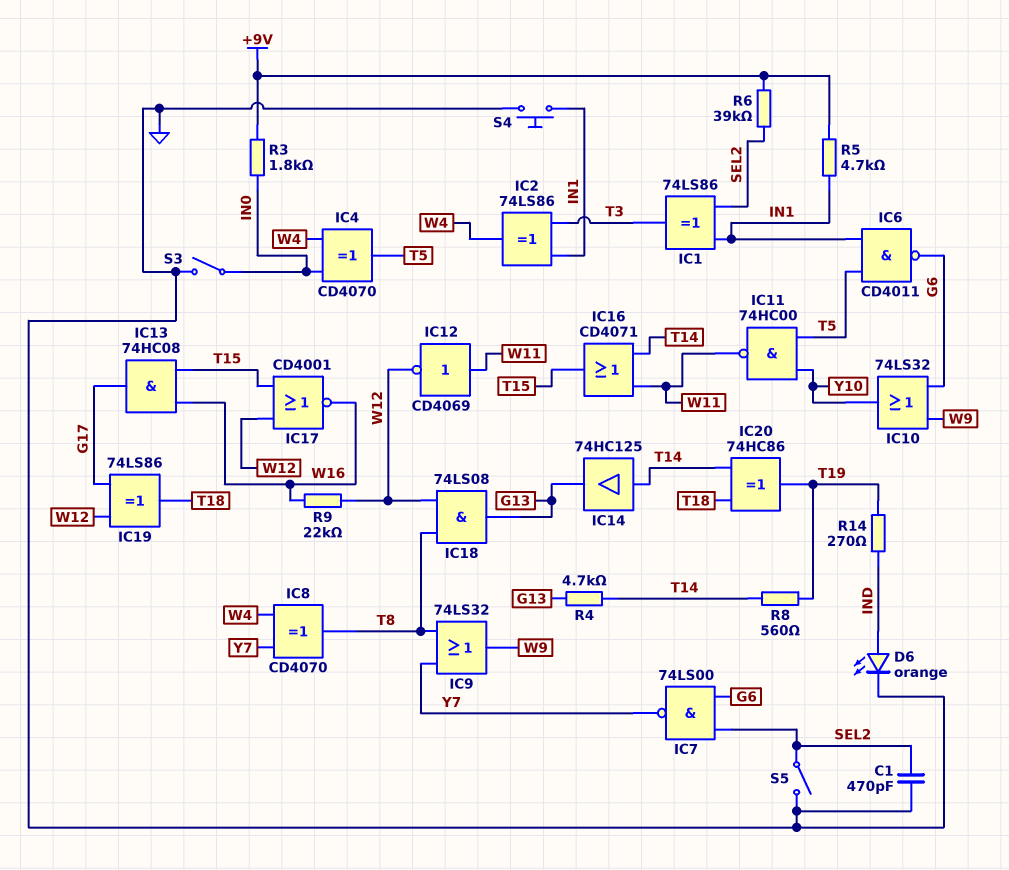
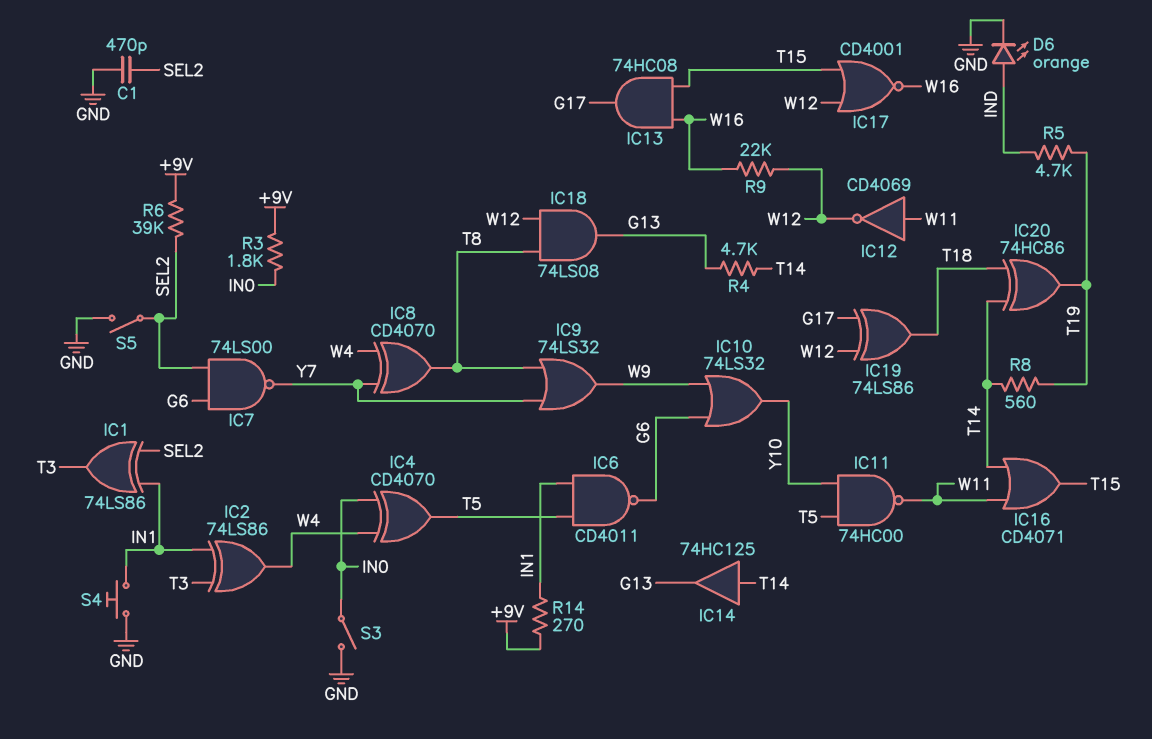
R5: 4.7k (+9V, IN1) -> 4.7k (IND, T19)
R14: 270 (IND, T19) -> 270 (+9V, IN1)

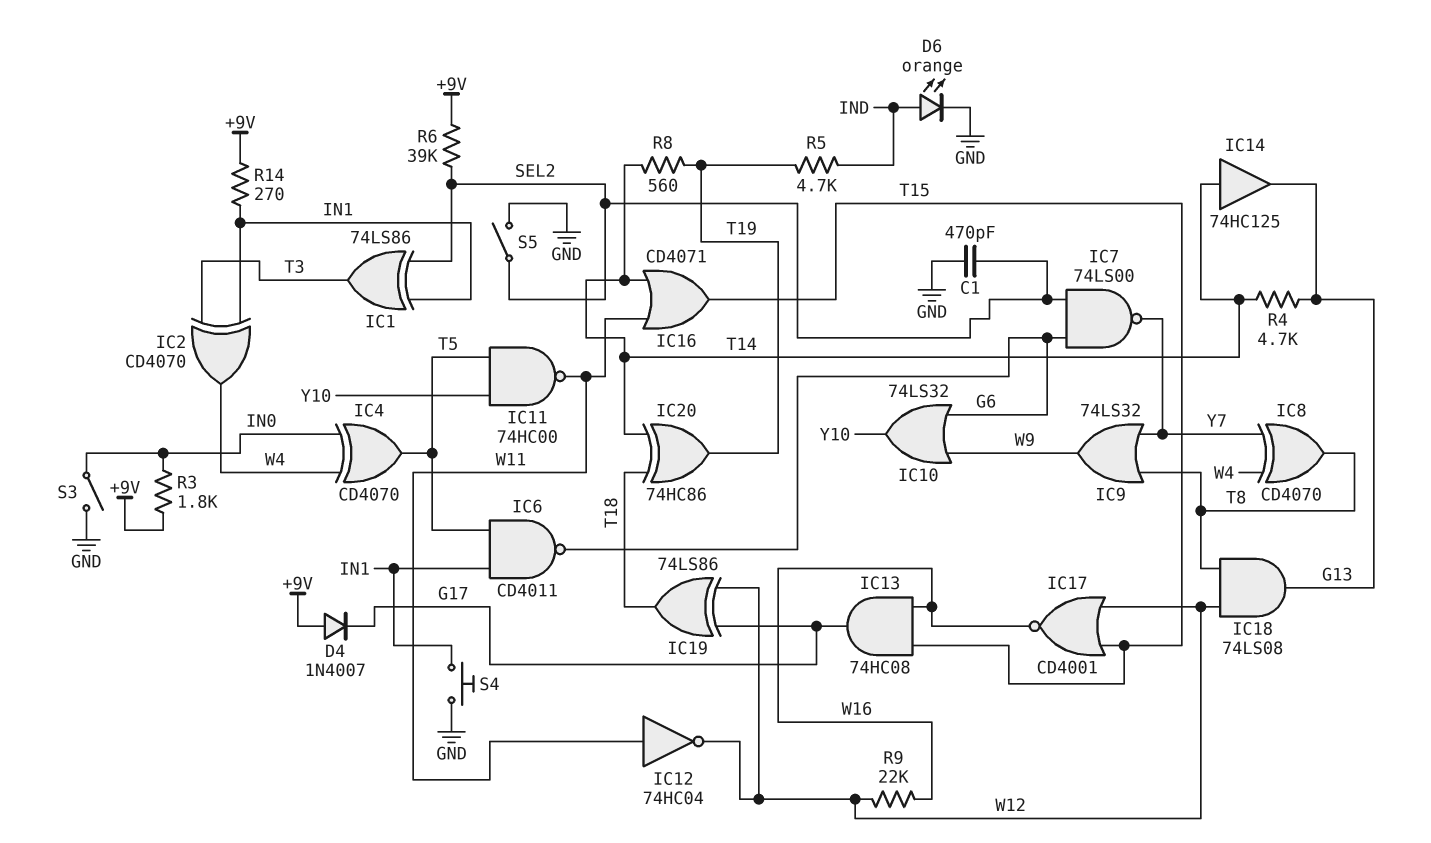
D4: none -> diode 1N4007 (A +9V, K G17)
IC2: XOR 74LS86 (in IN1, in T3, out W4) -> XOR CD4070 (in IN1, in T3, out W4)
IC12: NOT CD4069 (in W11, out W12) -> NOT 74HC04 (in W11, out W12)

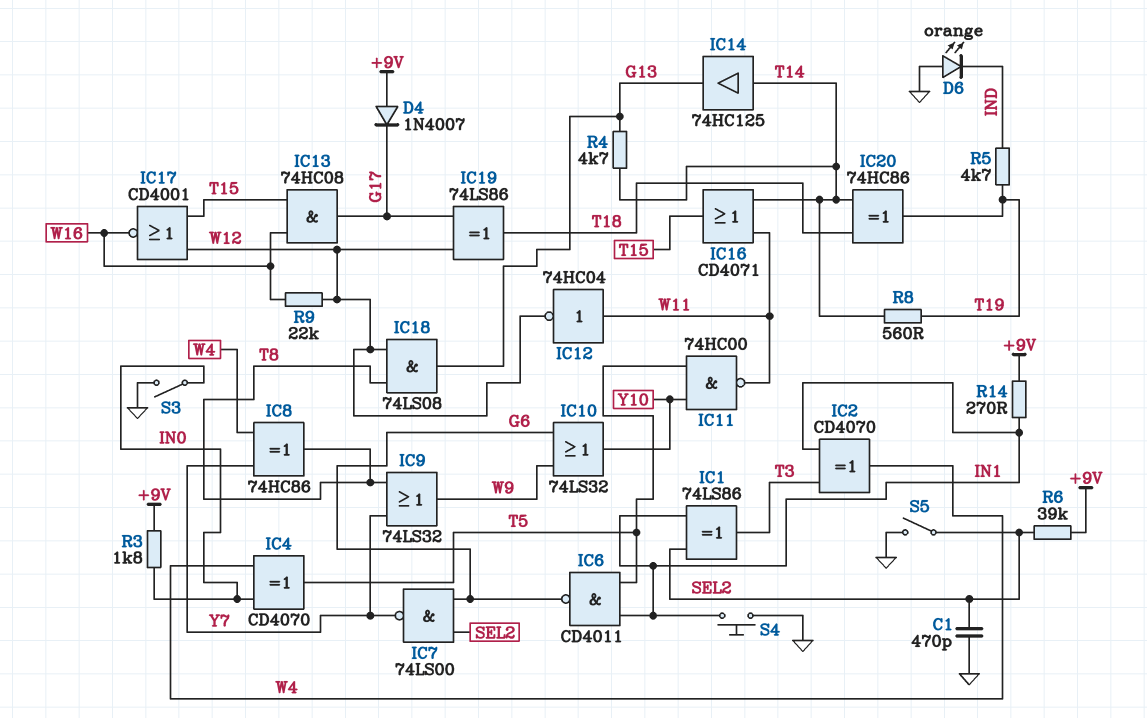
D6: LED orange (A IND, K GND) -> LED orange (A GND, K IND)
IC8: XOR CD4070 (in W4, in Y7, out T8) -> XOR 74HC86 (in W4, in Y7, out T8)

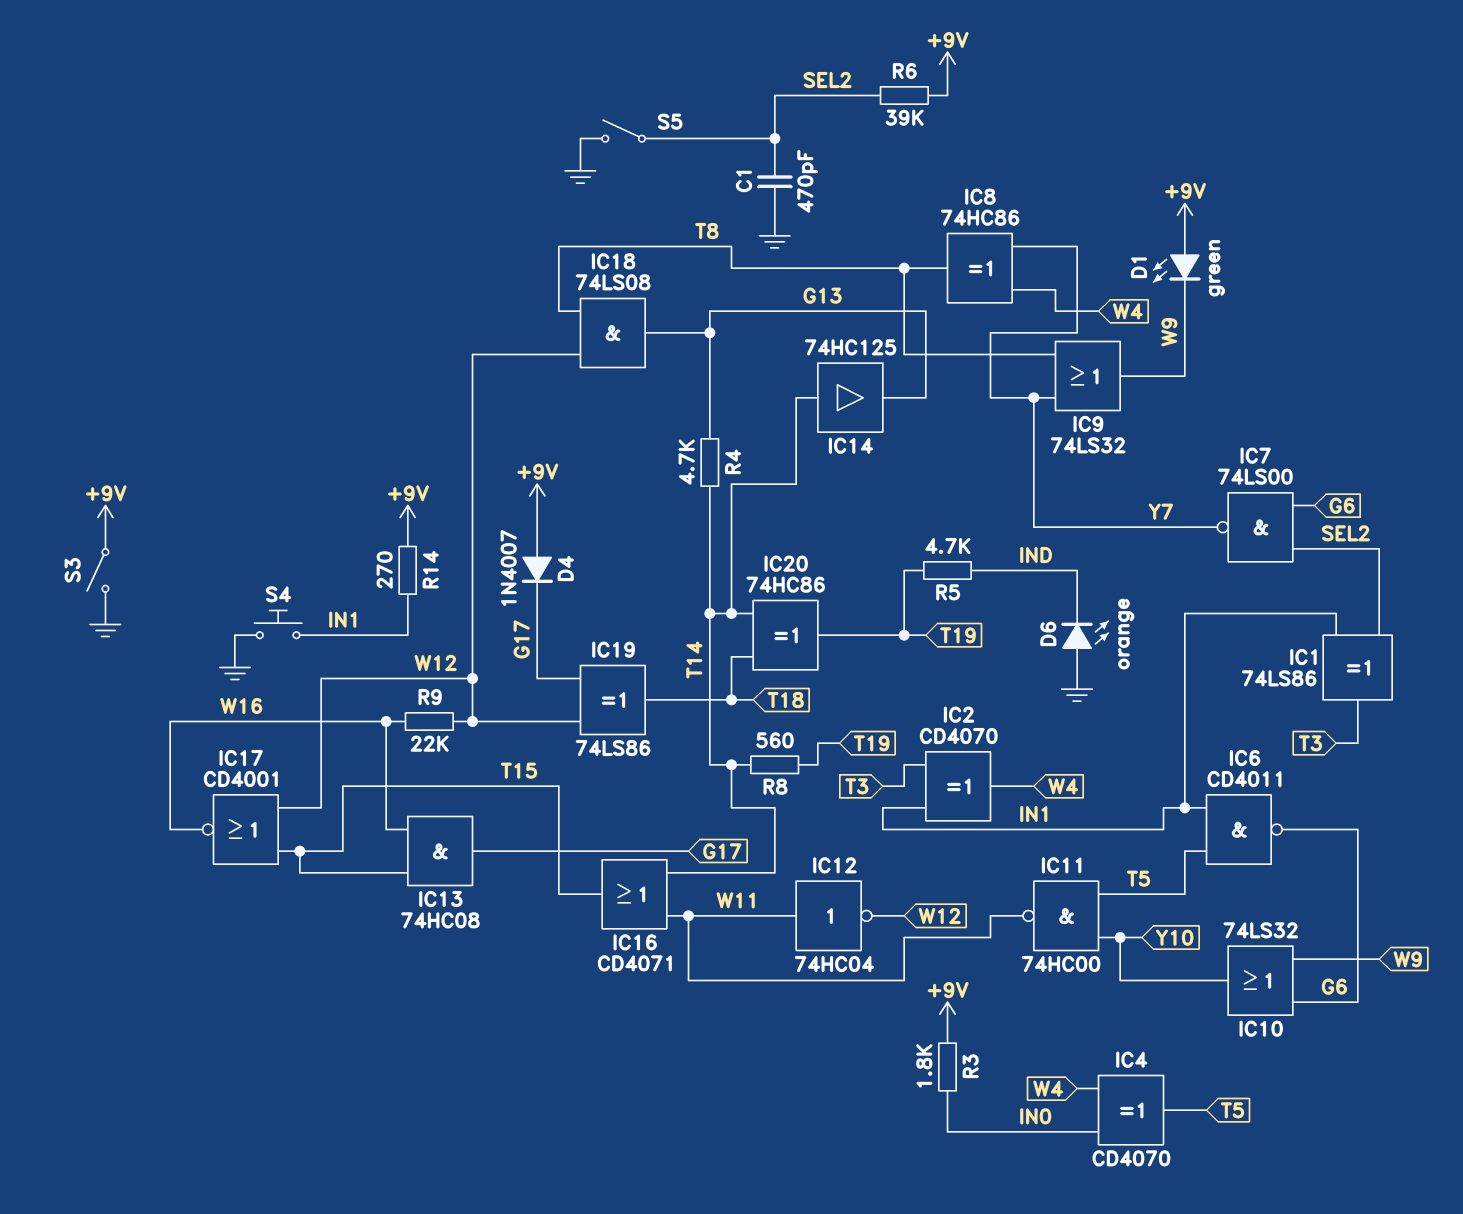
D1: none -> LED green (A +9V, K W9)
S3: switch (GND, IN0) -> switch (+9V, GND)

